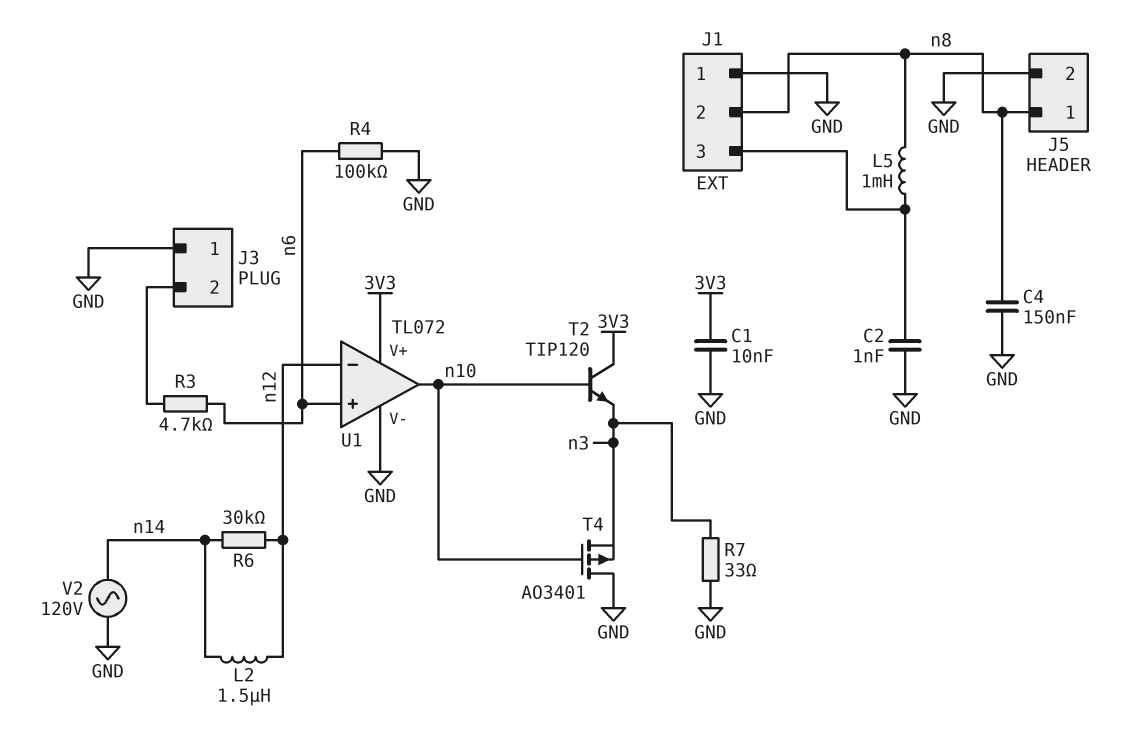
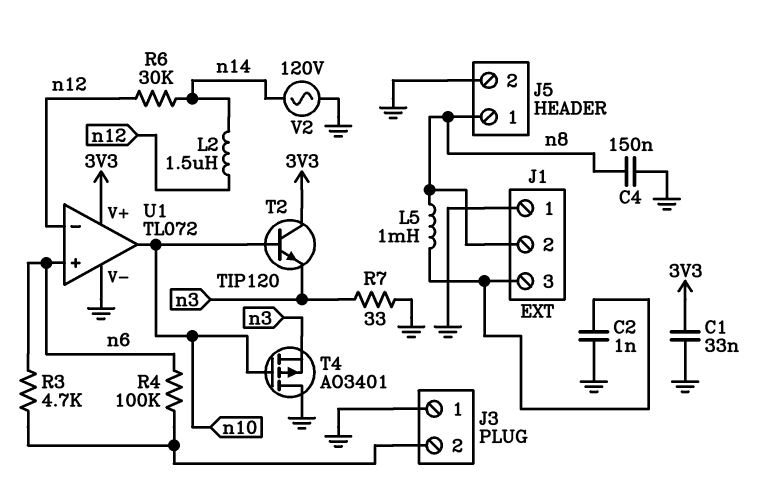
C1: 10nF (3V3, GND) -> 33nF (3V3, GND)
R4: 100k (GND, n6) -> 100k (J3/2, n6)

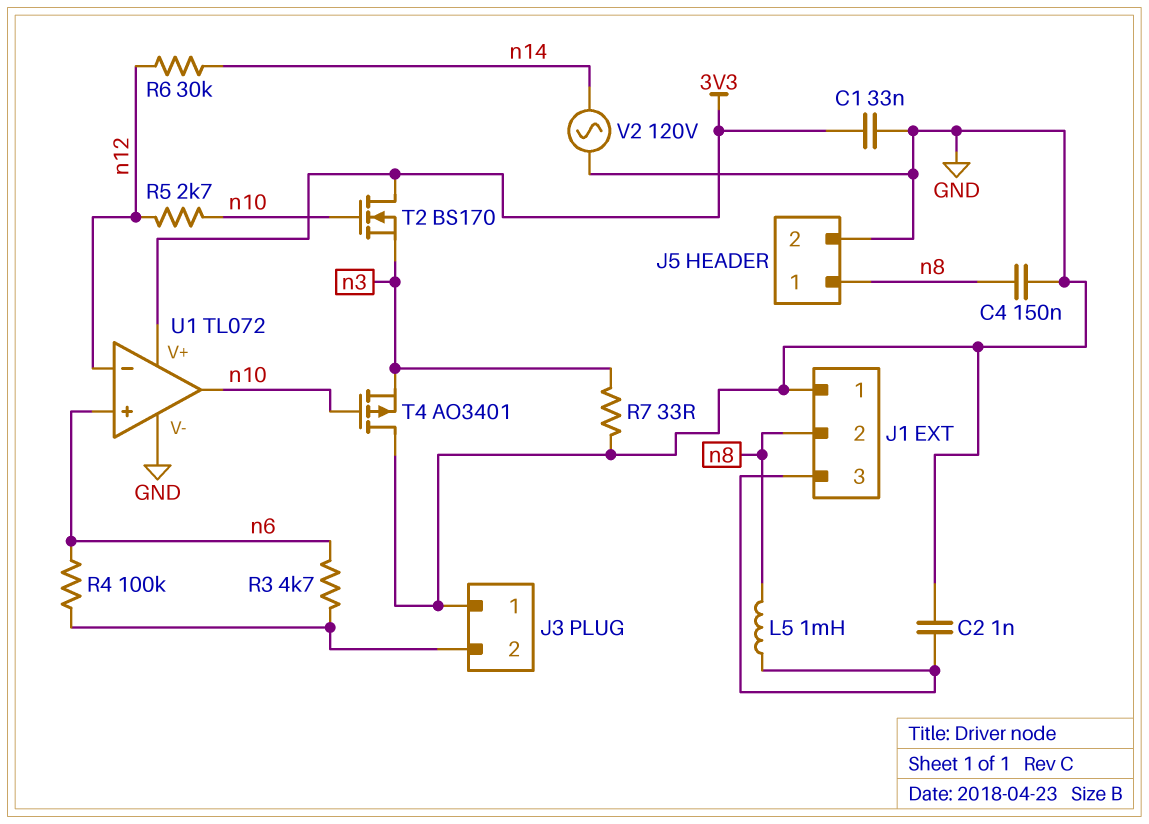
L2: 1.5uH (n12, n14) -> none
R5: none -> 2.7k (n10, n12)
T2: NPN TIP120 (B n10, C 3V3, E n3) -> NMOS BS170 (G n10, D 3V3, S n3)

